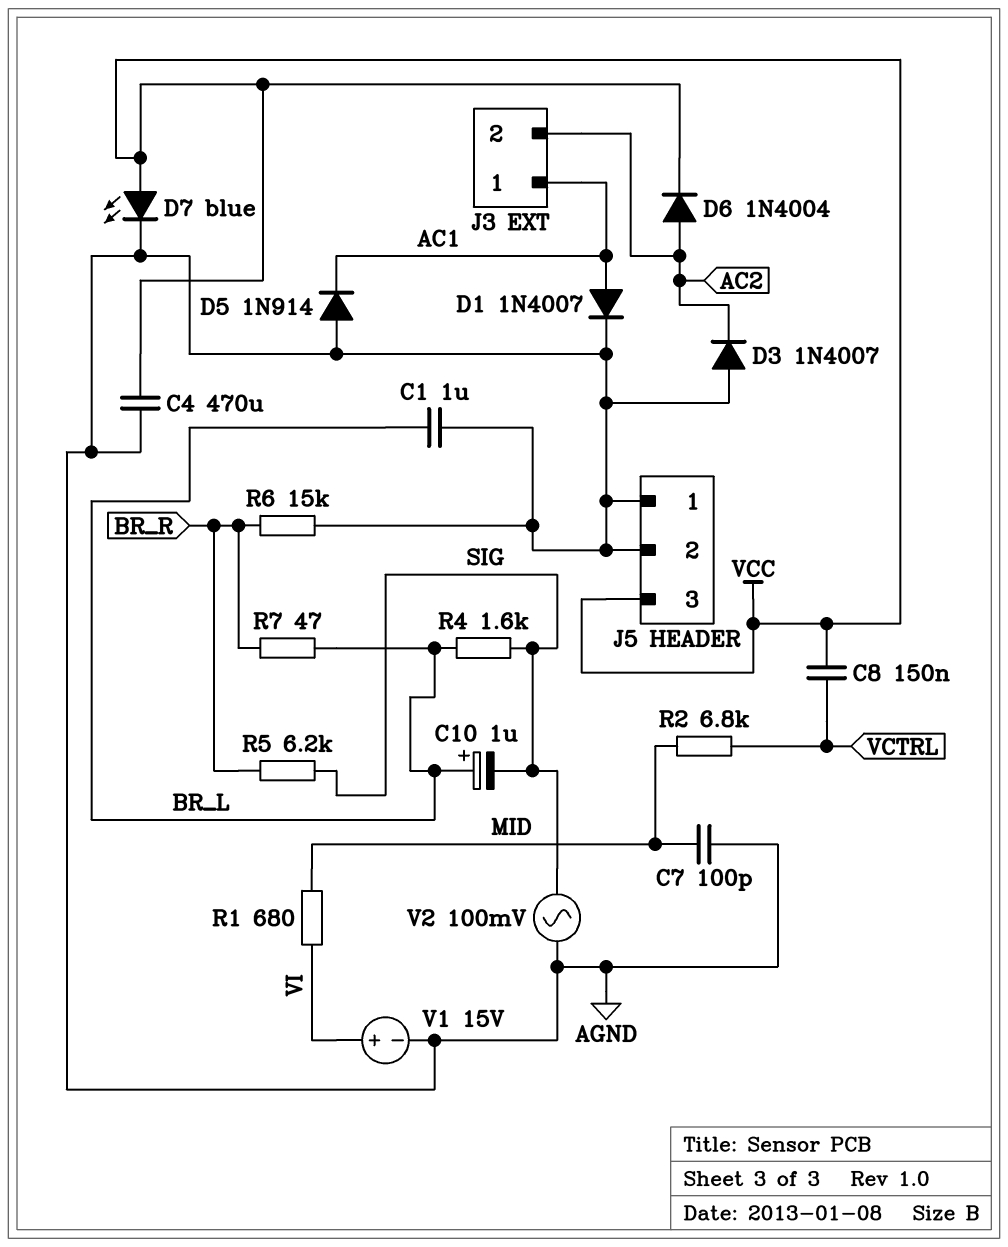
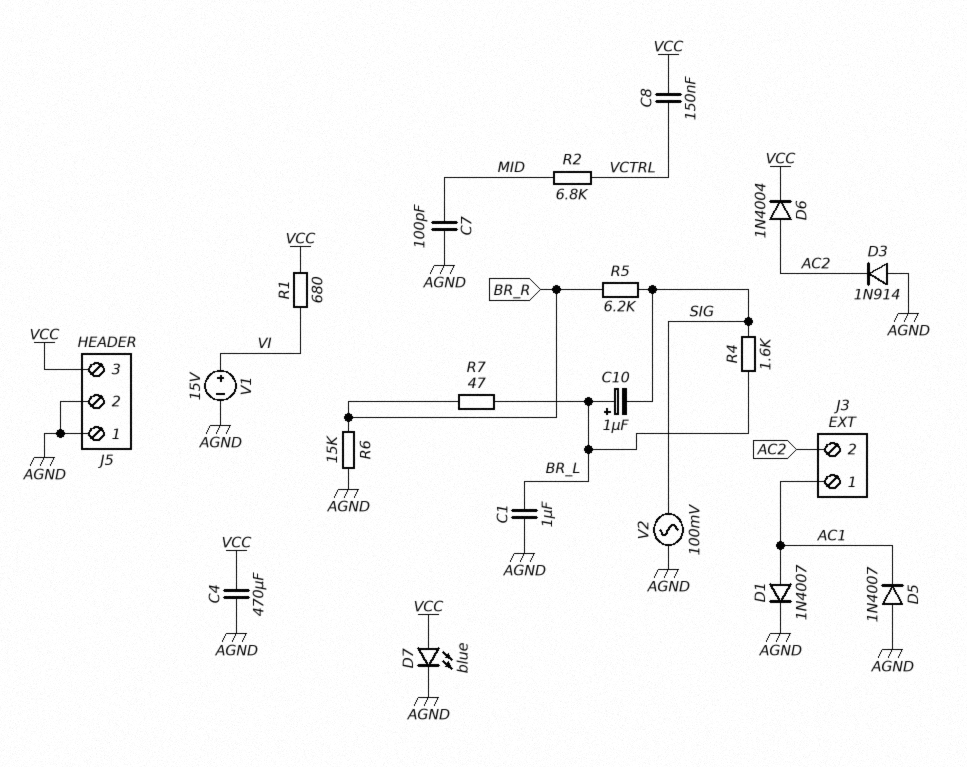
D3: diode 1N4007 (A AGND, K AC2) -> diode 1N914 (A AGND, K AC2)
D5: diode 1N914 (A AGND, K AC1) -> diode 1N4007 (A AGND, K AC1)
R1: 680 (MID, VI) -> 680 (VCC, VI)

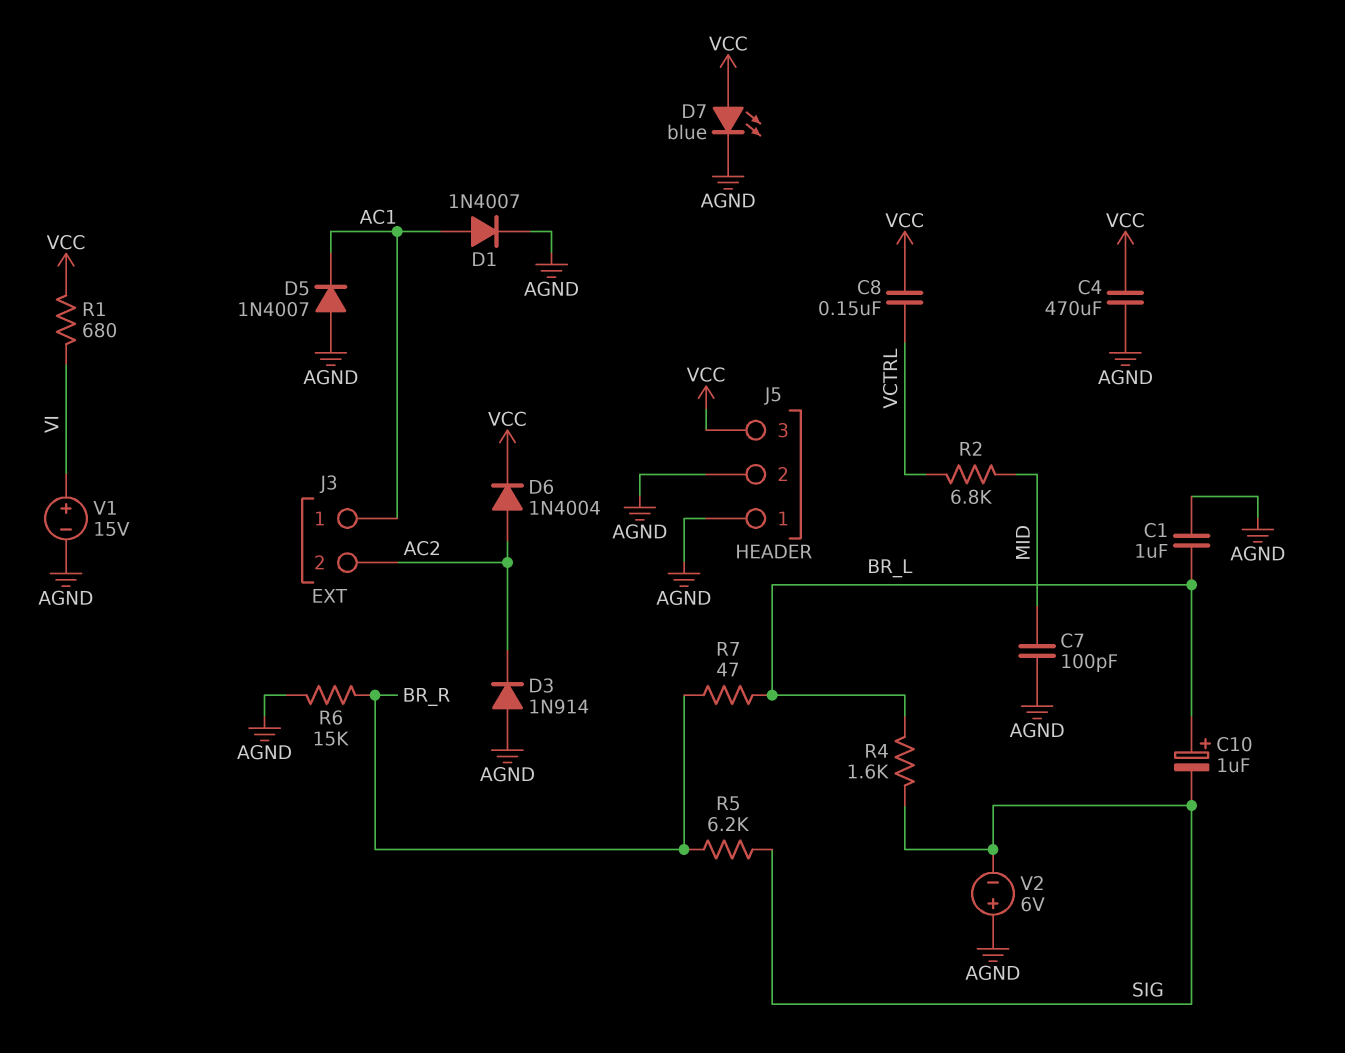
V2: AC 100mV (AGND, SIG) -> 6V (plus AGND, minus SIG)

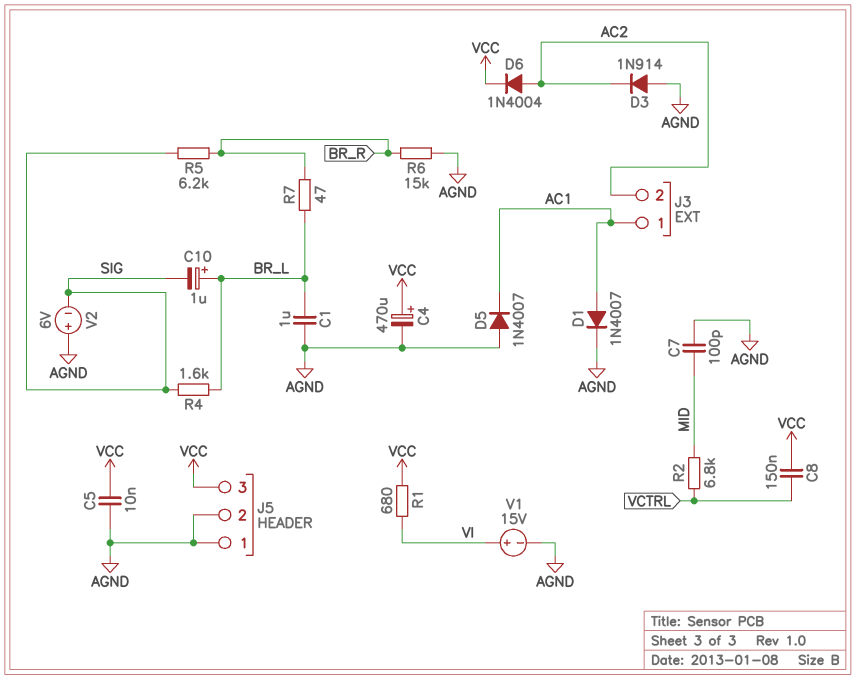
C4: 470uF (AGND, VCC) -> 470uF (plus VCC, minus AGND)
C5: none -> 10nF (AGND, VCC)
D7: LED blue (A VCC, K AGND) -> none

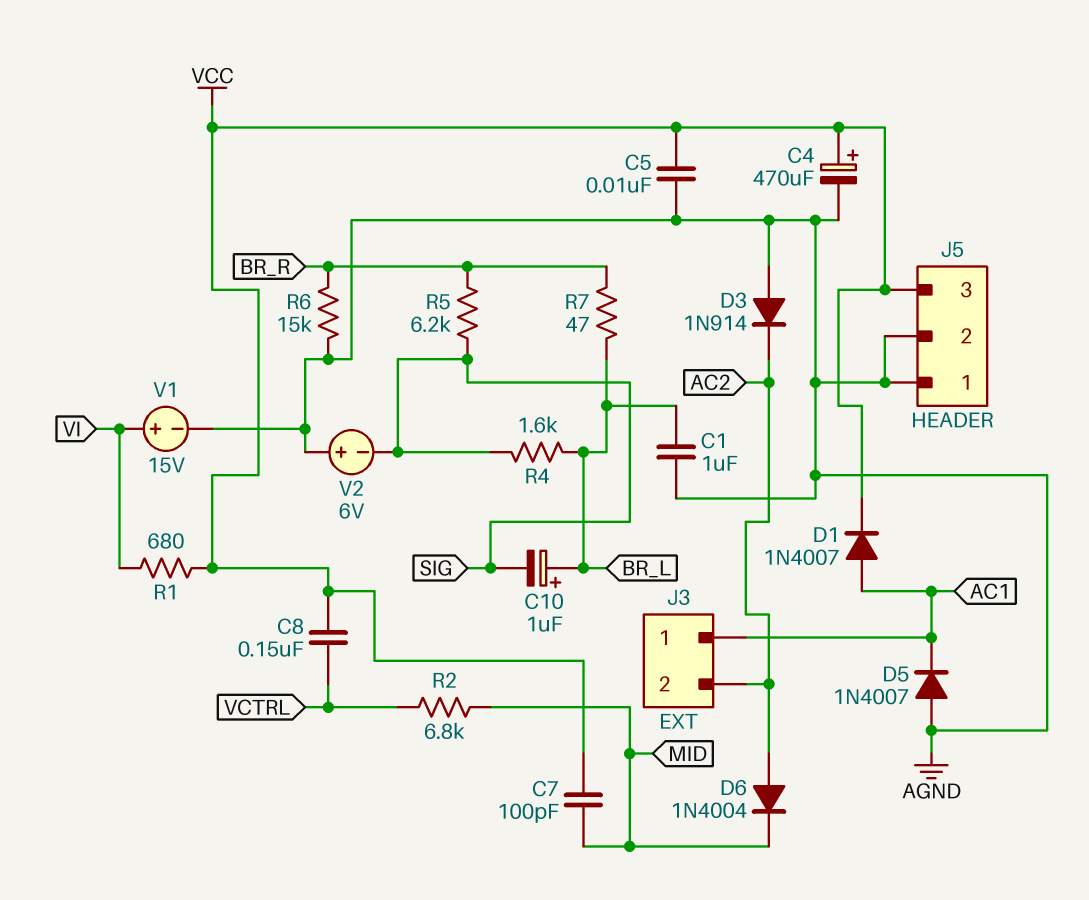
C7: 100pF (AGND, MID) -> 100pF (MID, VCC)
D1: diode 1N4007 (A AC1, K AGND) -> diode 1N4007 (A AC1, K VCC)
D6: diode 1N4004 (A AC2, K VCC) -> diode 1N4004 (A AC2, K MID)

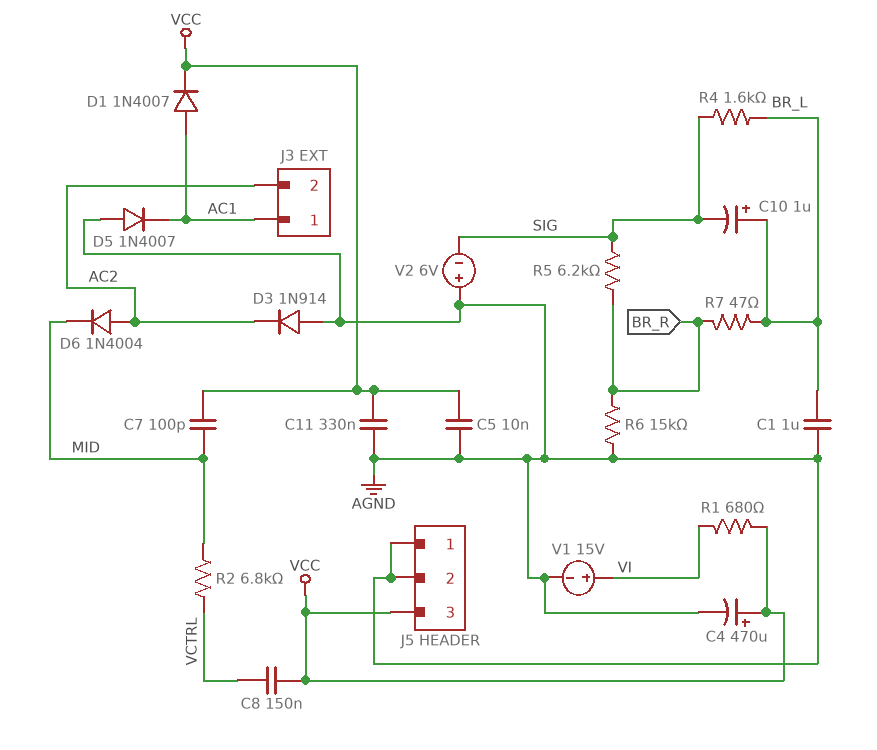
C11: none -> 330nF (AGND, VCC)

